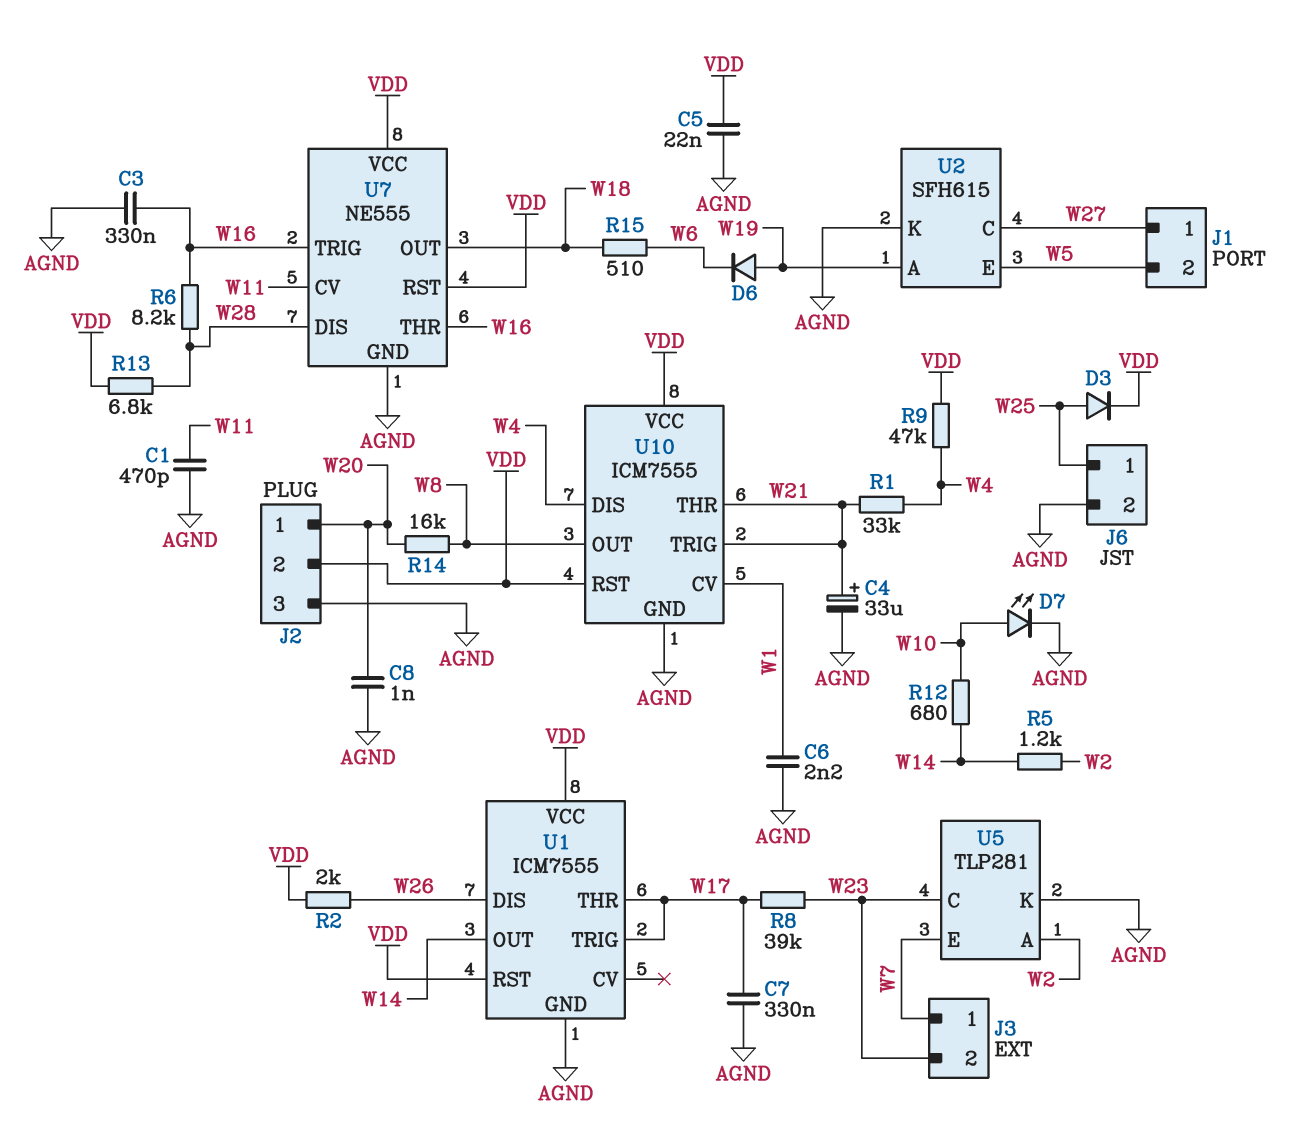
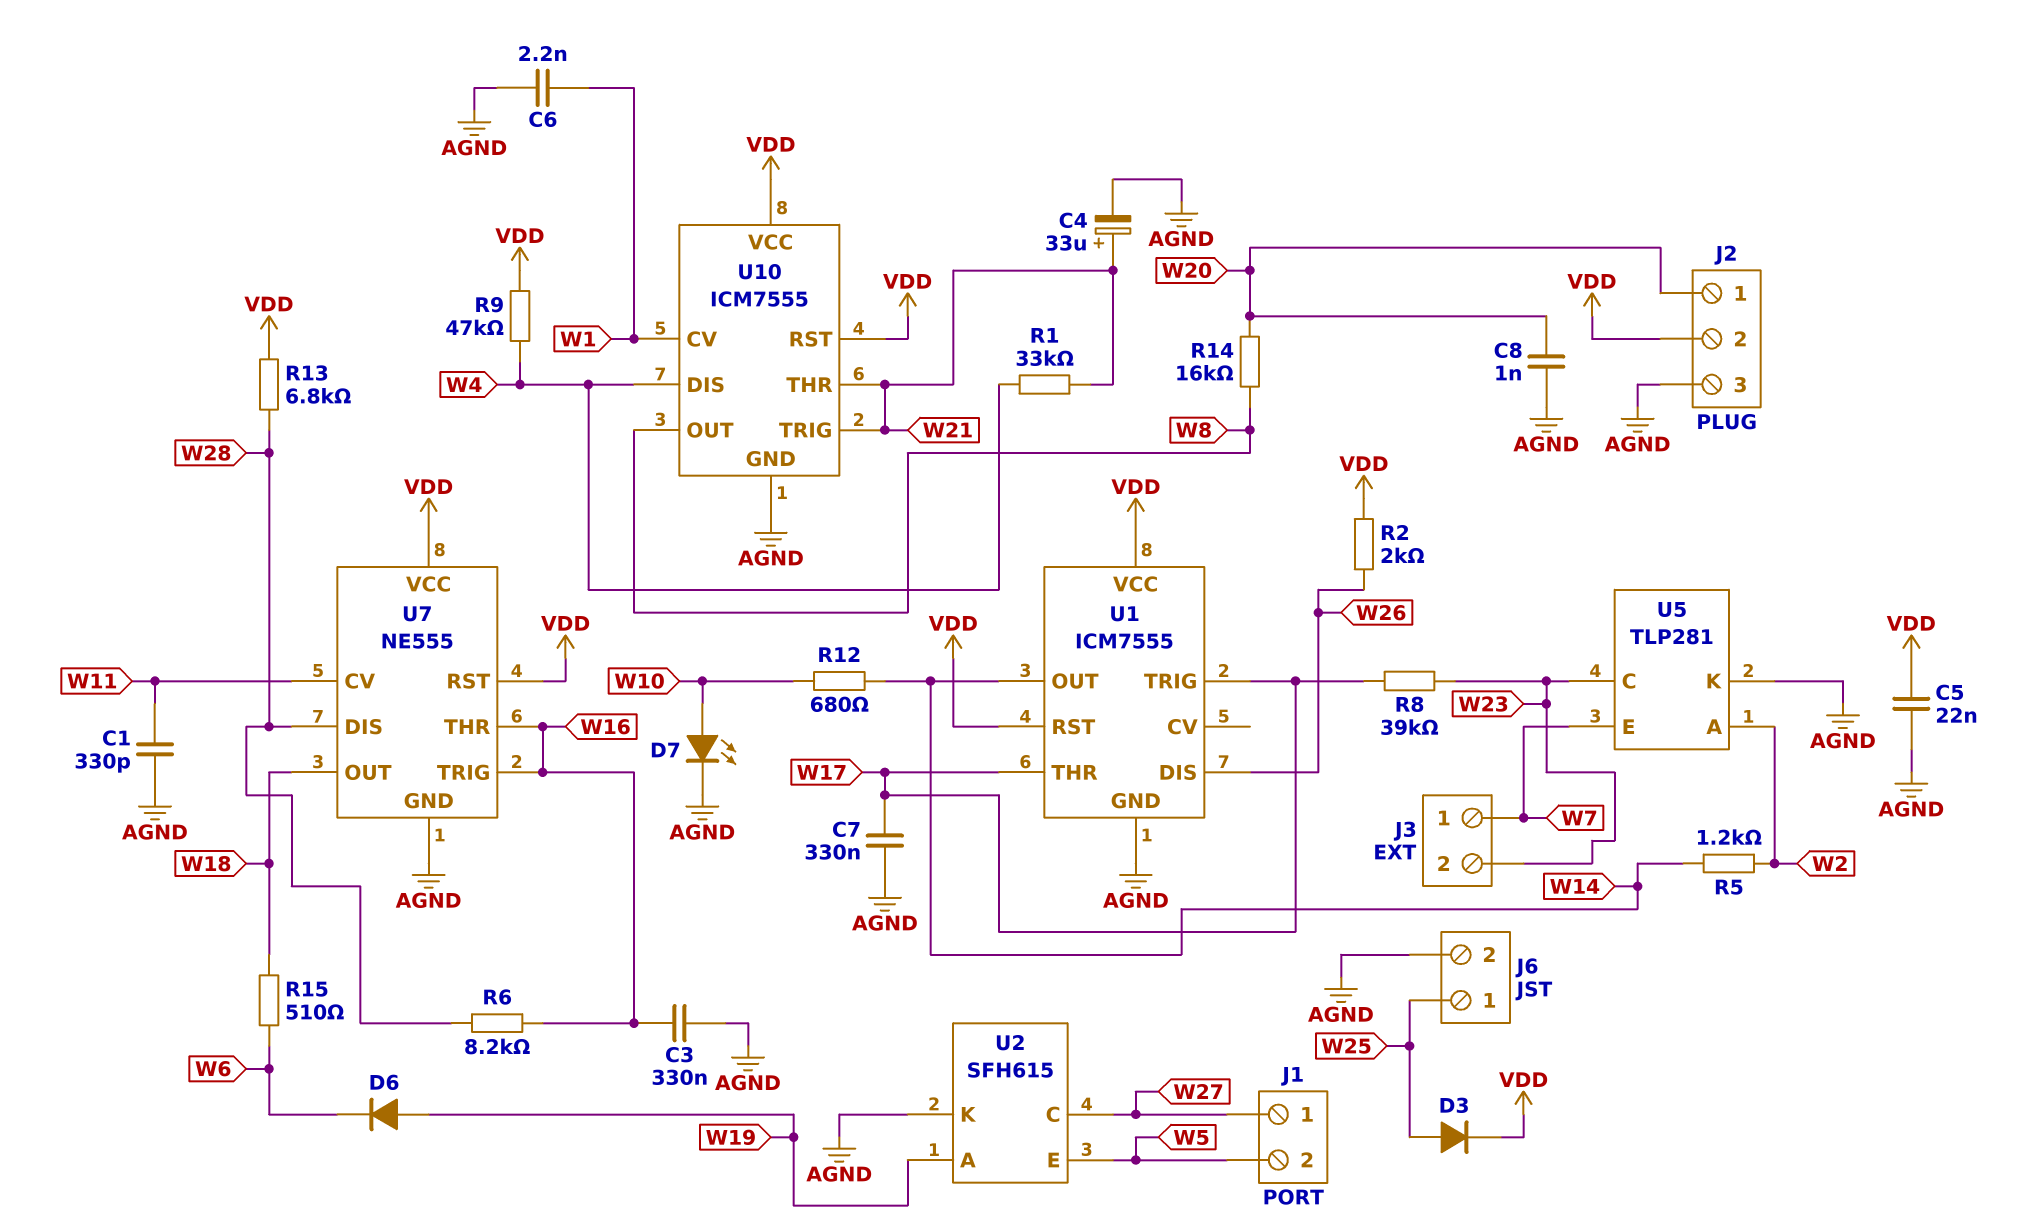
C1: 470pF (AGND, W11) -> 330pF (AGND, W11)

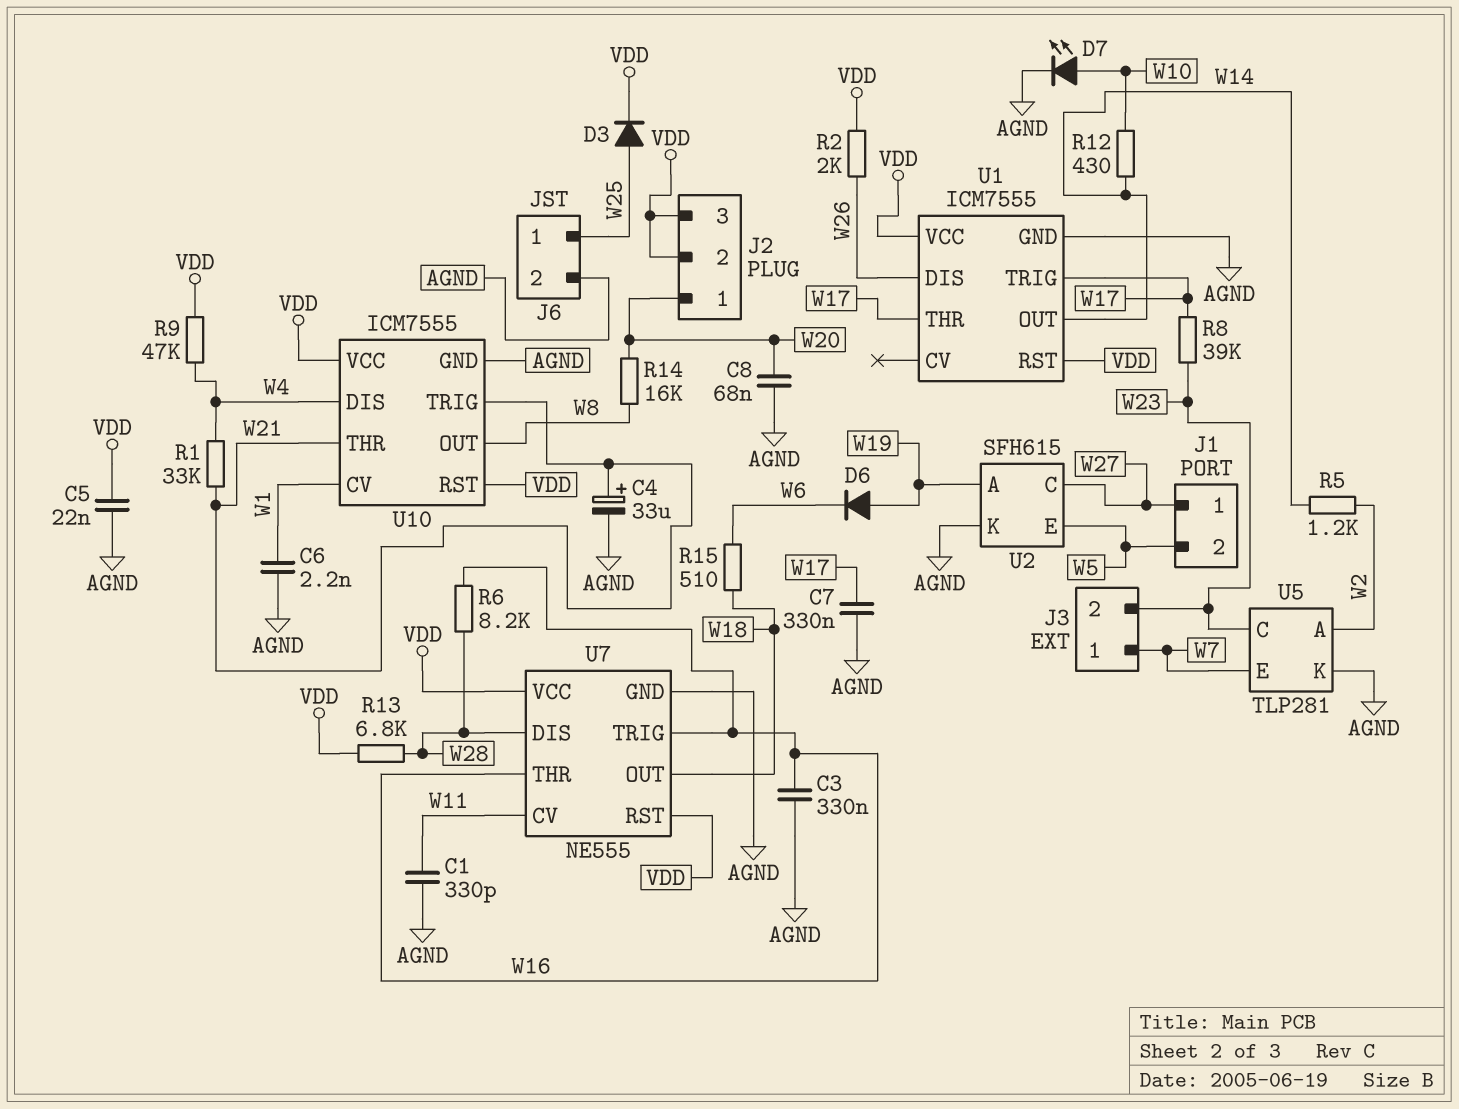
C8: 1nF (AGND, W20) -> 68nF (AGND, W20)
J2 pin 3: AGND -> VDD
R12: 680 (W10, W14) -> 430 (W10, W14)

